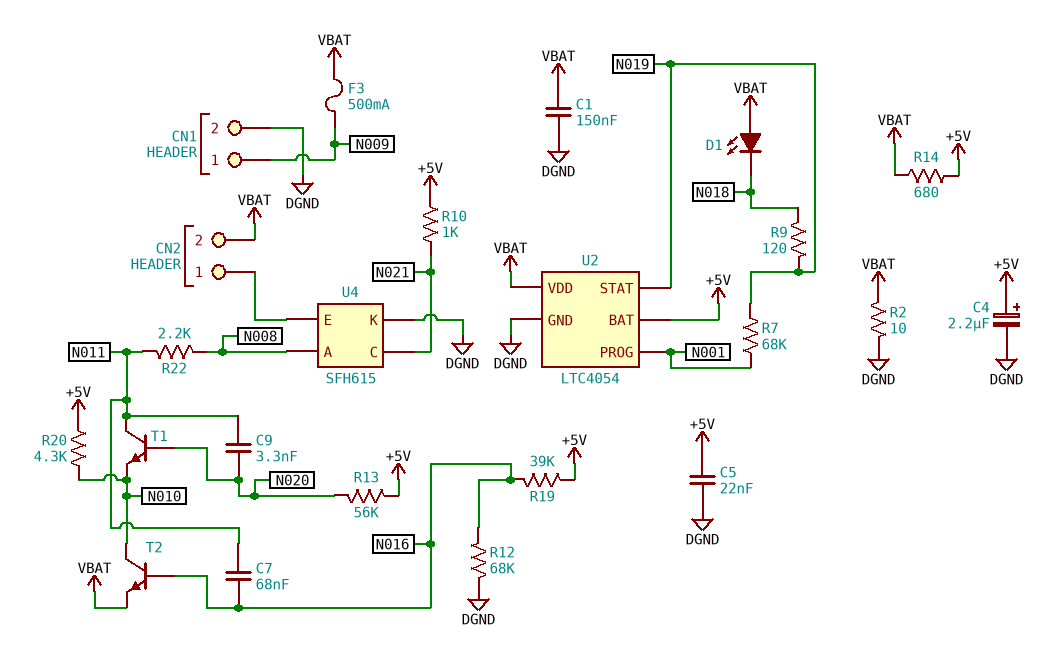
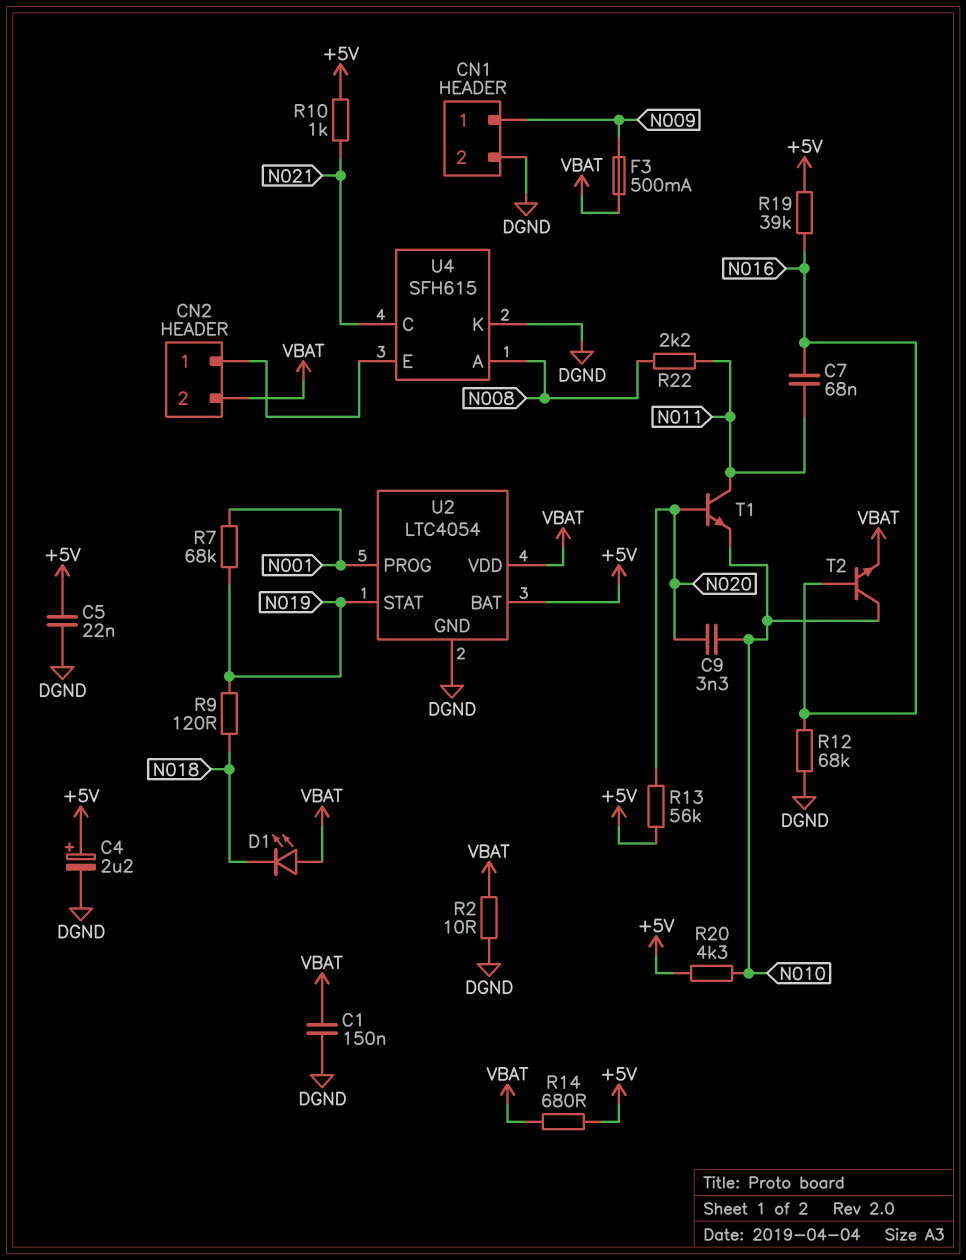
C9: 3.3nF (N011, N020) -> 3.3nF (N010, N020)

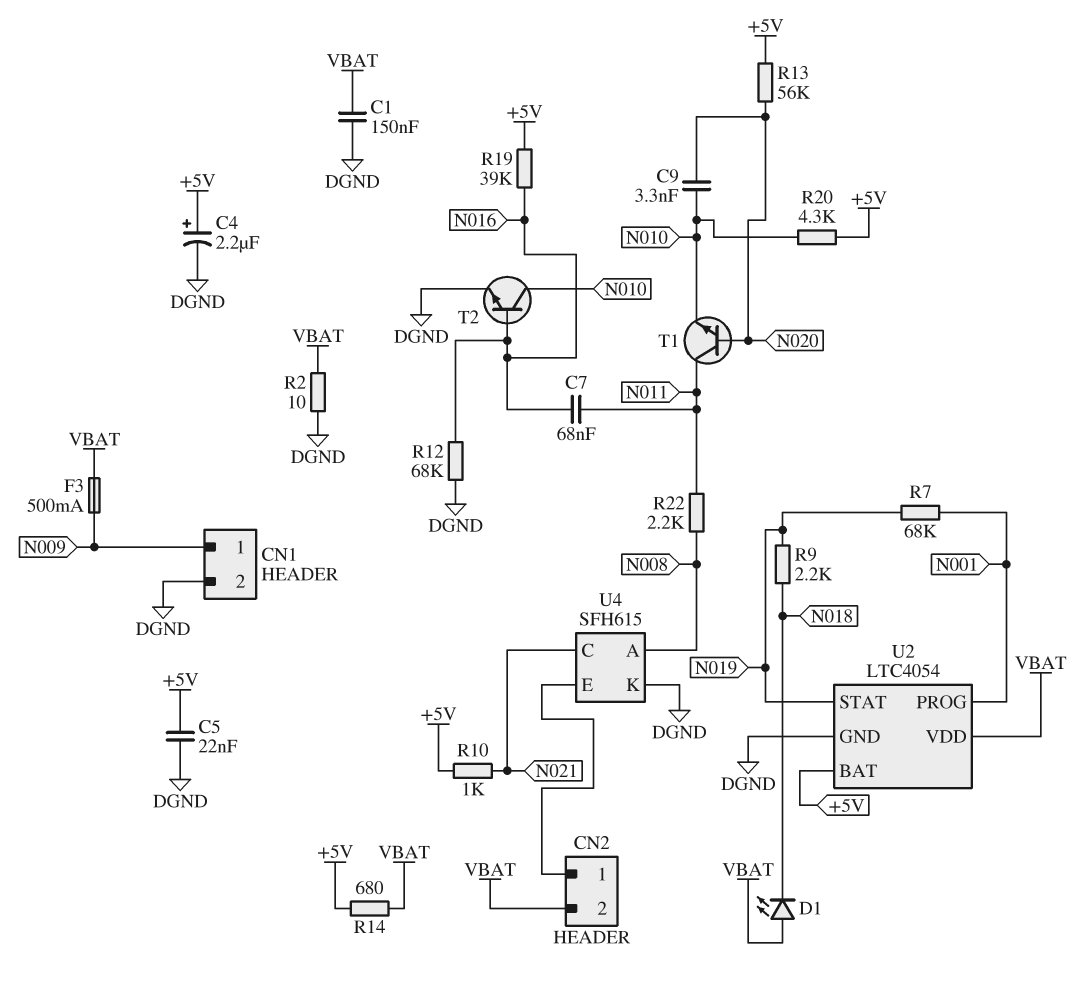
R9: 120 (N018, N019) -> 2.2k (N018, N019)
T2: NPN (B N016, C N010, E VBAT) -> NPN (B N016, C N010, E DGND)

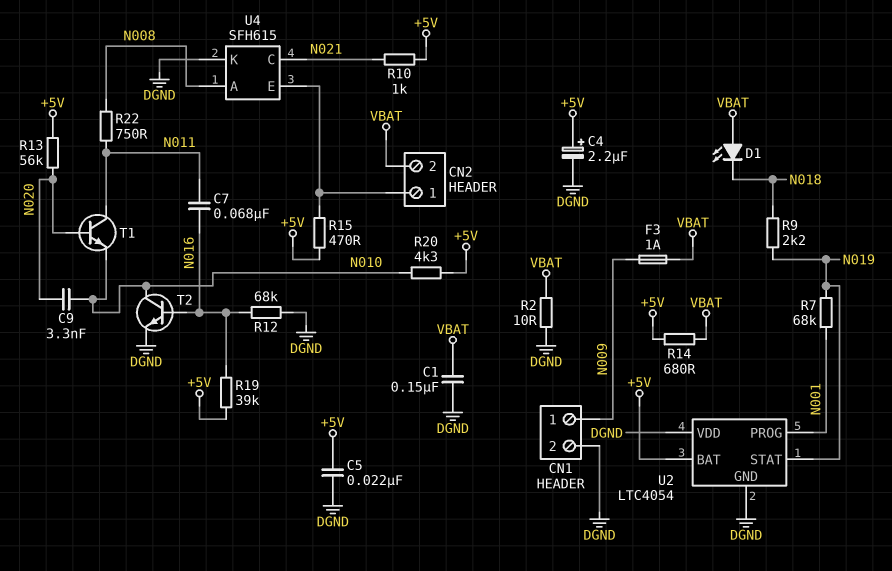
F3: 500mA (N009, VBAT) -> 1A (N009, VBAT)
R15: none -> 470 (+5V, CN2/1)
R22: 2.2k (N008, N011) -> 750 (N008, N011)
U2 pin VDD: VBAT -> DGND

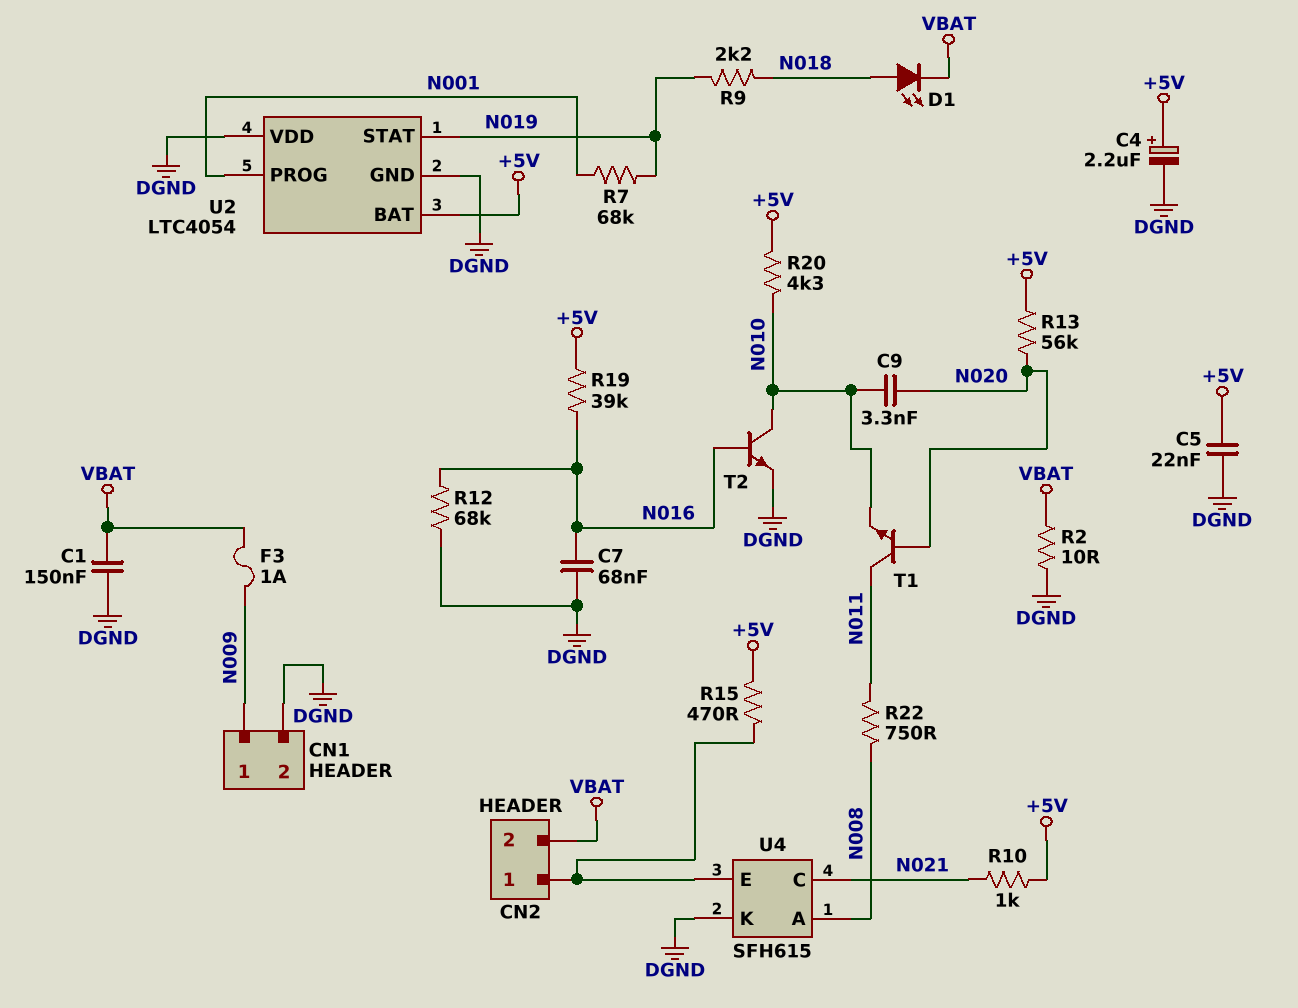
C7: 68nF (N011, N016) -> 68nF (DGND, N016)
D1: LED (A VBAT, K N018) -> LED (A N018, K VBAT)
R14: 680 (+5V, VBAT) -> none

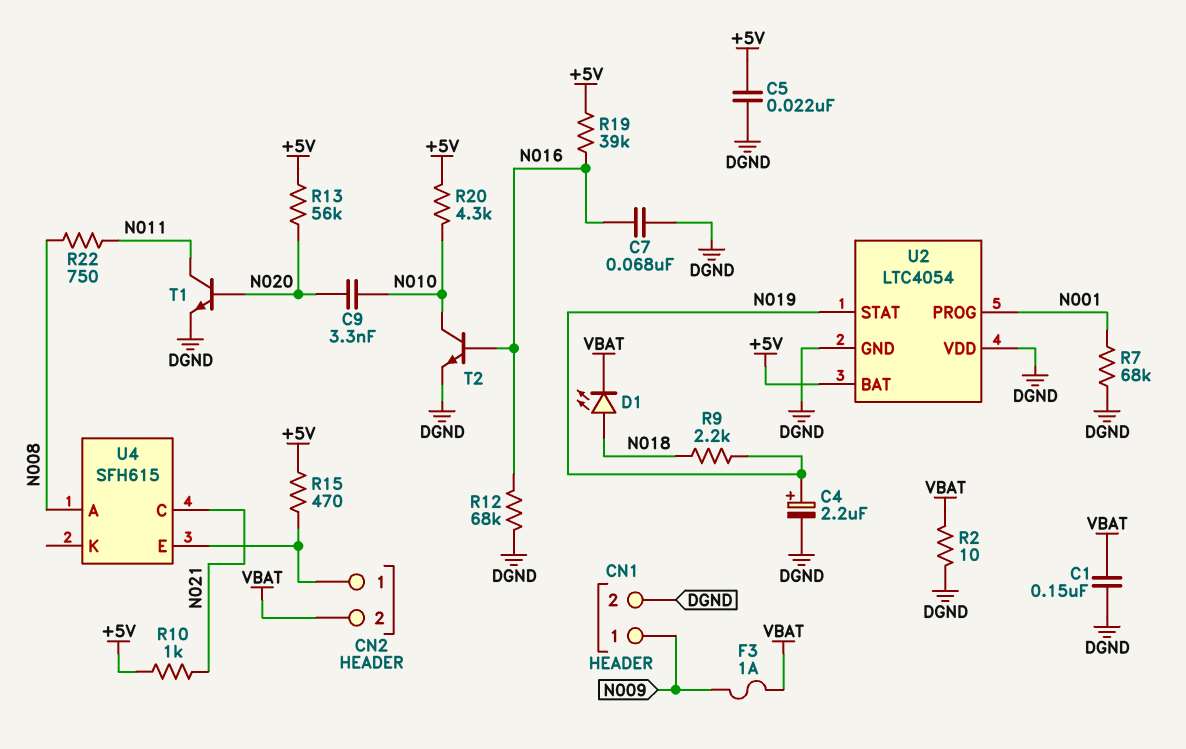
C4: 2.2uF (plus +5V, minus DGND) -> 2.2uF (plus N019, minus DGND)
R7: 68k (N001, N019) -> 68k (DGND, N001)
T1: NPN (B N020, C N011, E N010) -> NPN (B N020, C N011, E DGND)
U4 pin K: DGND -> none

